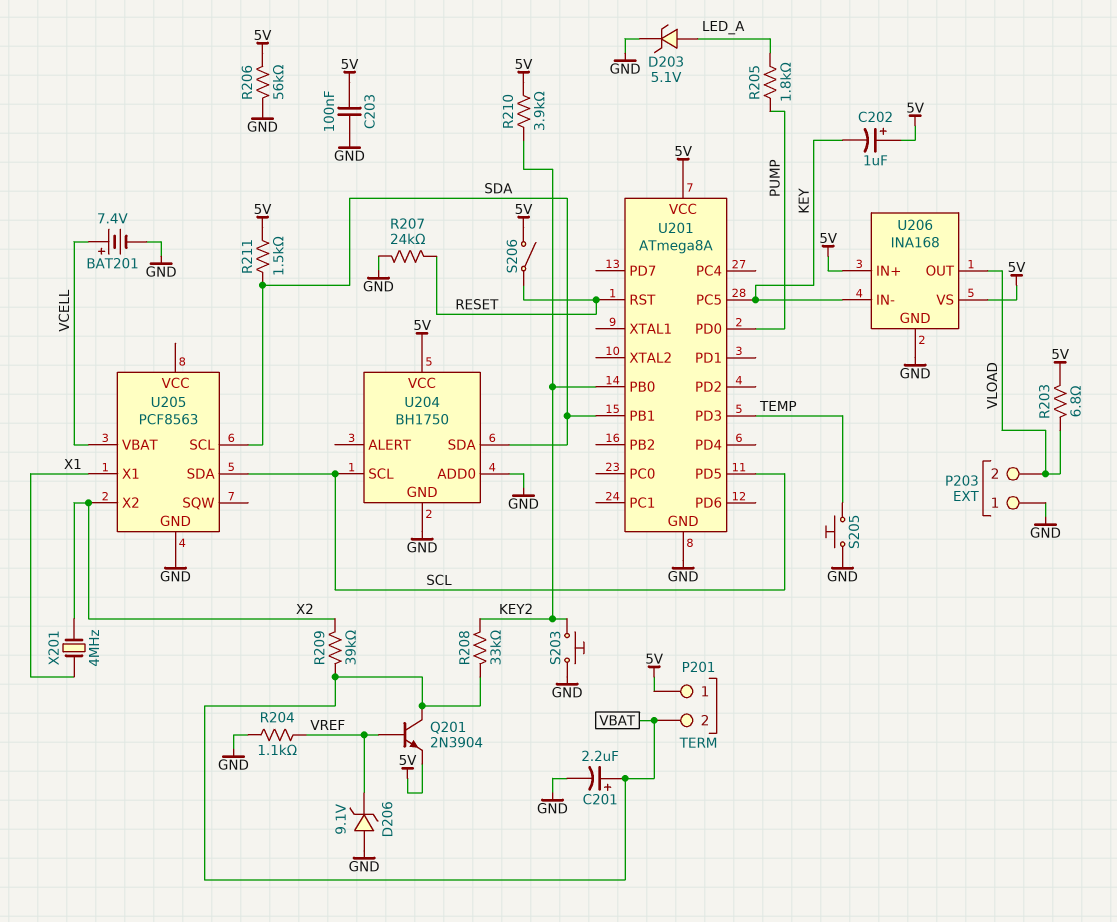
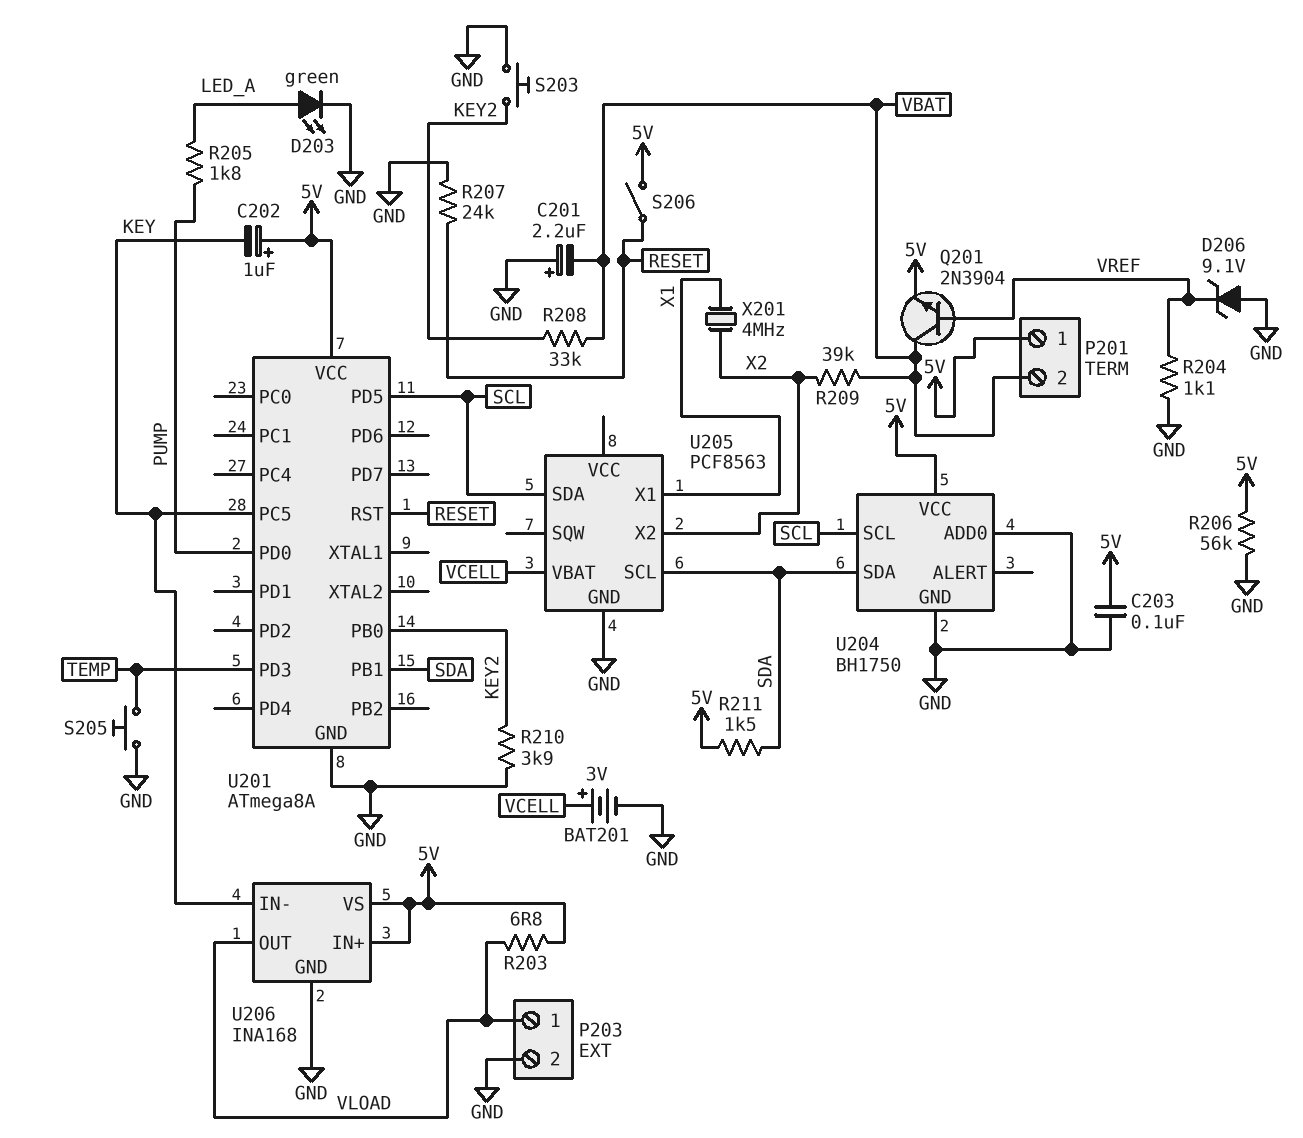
BAT201: 7.4V (plus VCELL, minus GND) -> 3V (plus VCELL, minus GND)
C201: 2.2uF (plus VBAT, minus GND) -> 2.2uF (plus GND, minus VBAT)
D203: zener 5.1V (A LED_A, K GND) -> LED green (A LED_A, K GND)
P203 pin 1: GND -> VLOAD
P203 pin 2: VLOAD -> GND
R210: 3.9k (5V, KEY2) -> 3.9k (GND, KEY2)

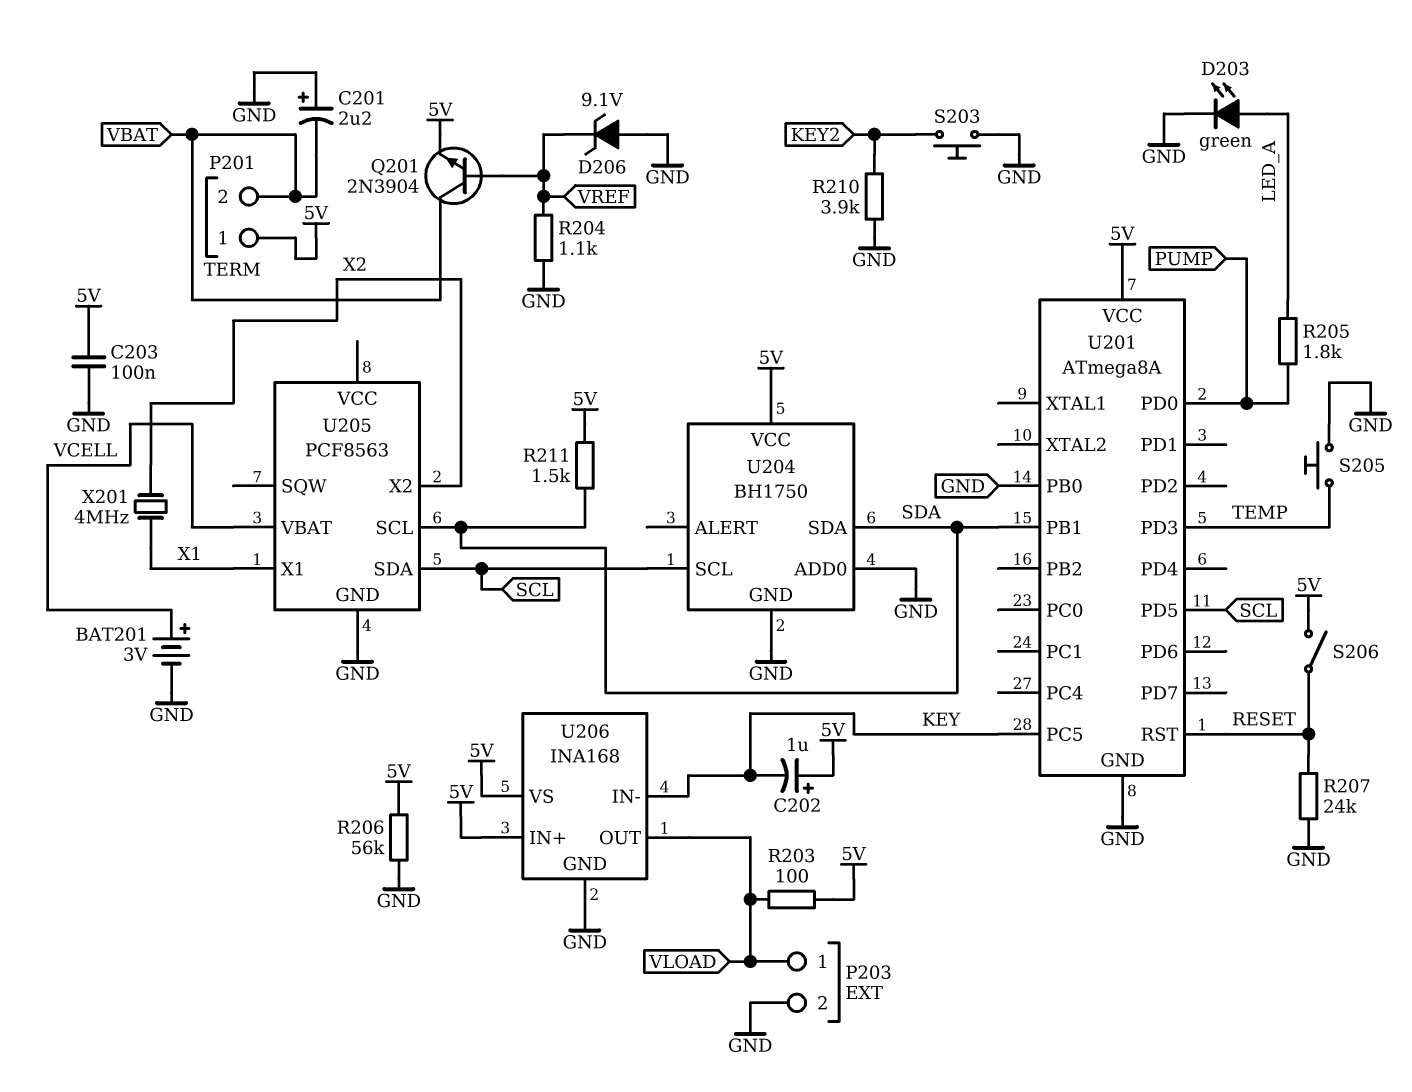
R203: 6.8 (5V, VLOAD) -> 100 (5V, VLOAD)
R208: 33k (KEY2, VBAT) -> none
R209: 39k (VBAT, X2) -> none
U201 pin PB0: KEY2 -> GND

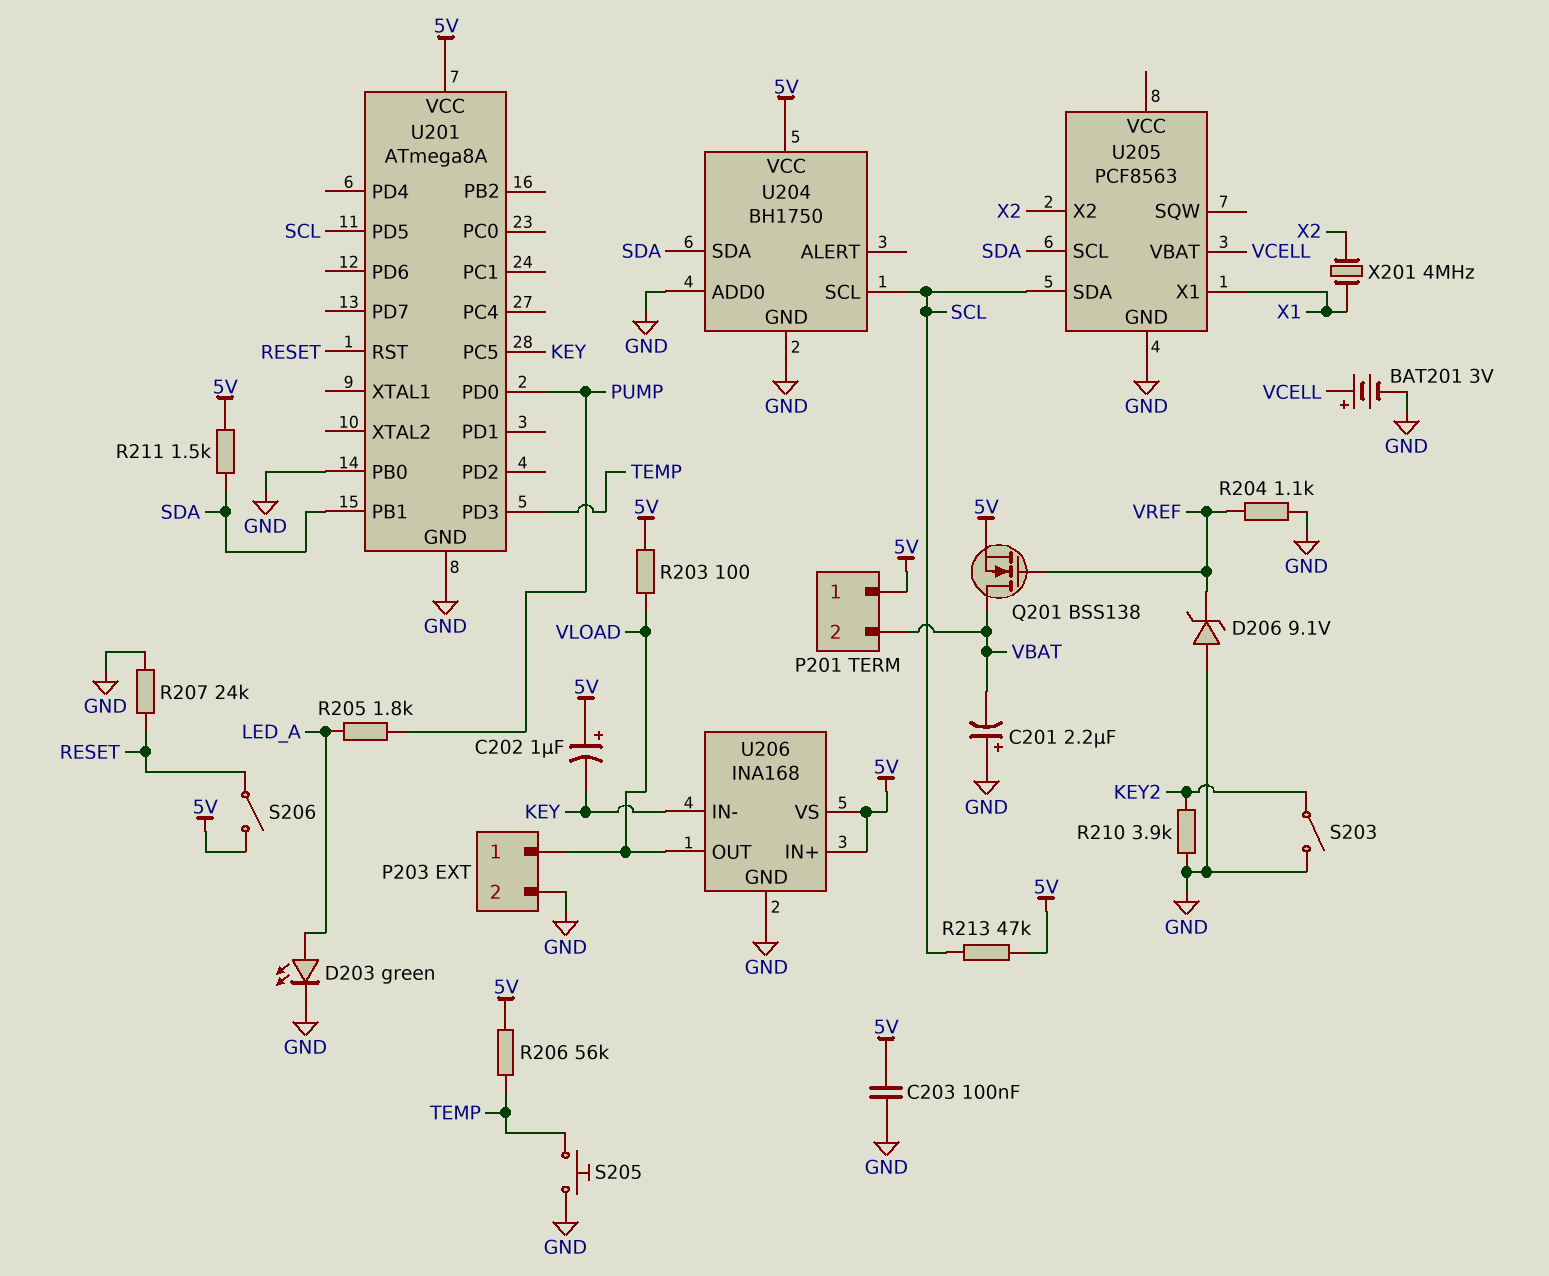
Q201: NPN 2N3904 (B VREF, C VBAT, E 5V) -> NMOS BSS138 (G VREF, D VBAT, S 5V)
R206: 56k (5V, GND) -> 56k (5V, TEMP)
R213: none -> 47k (5V, SCL)
S203: button (GND, KEY2) -> switch (GND, KEY2)

